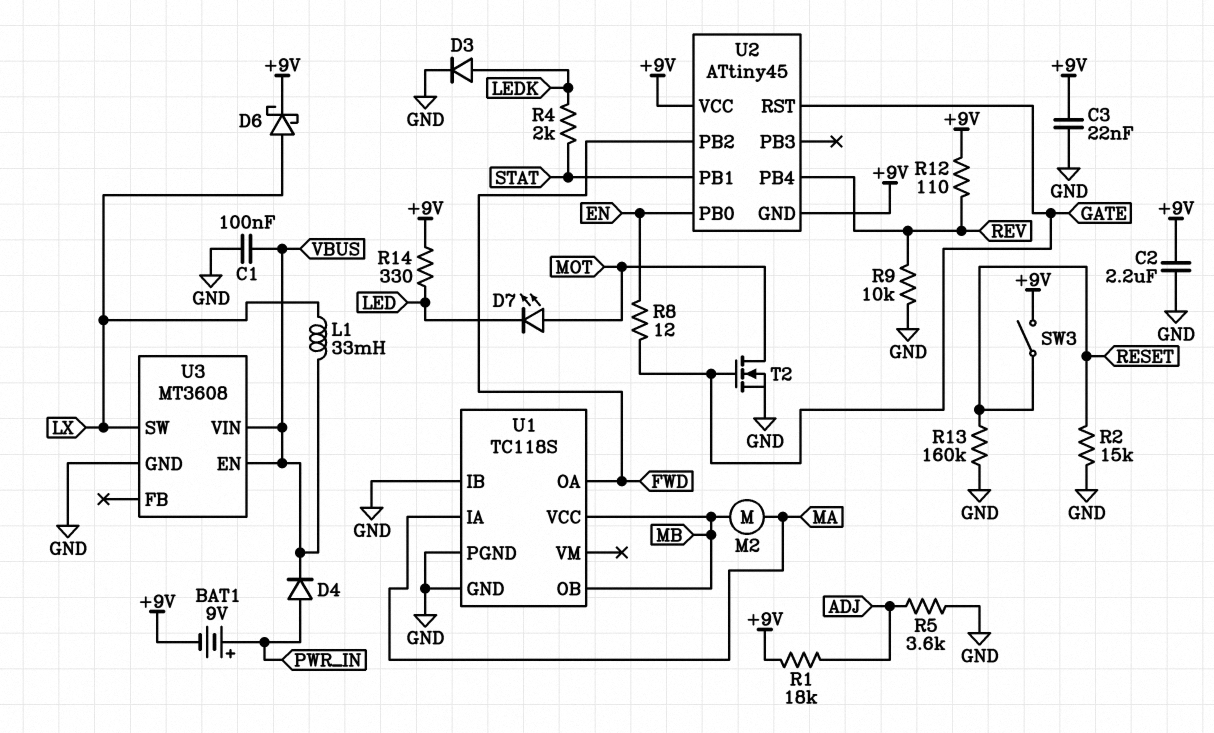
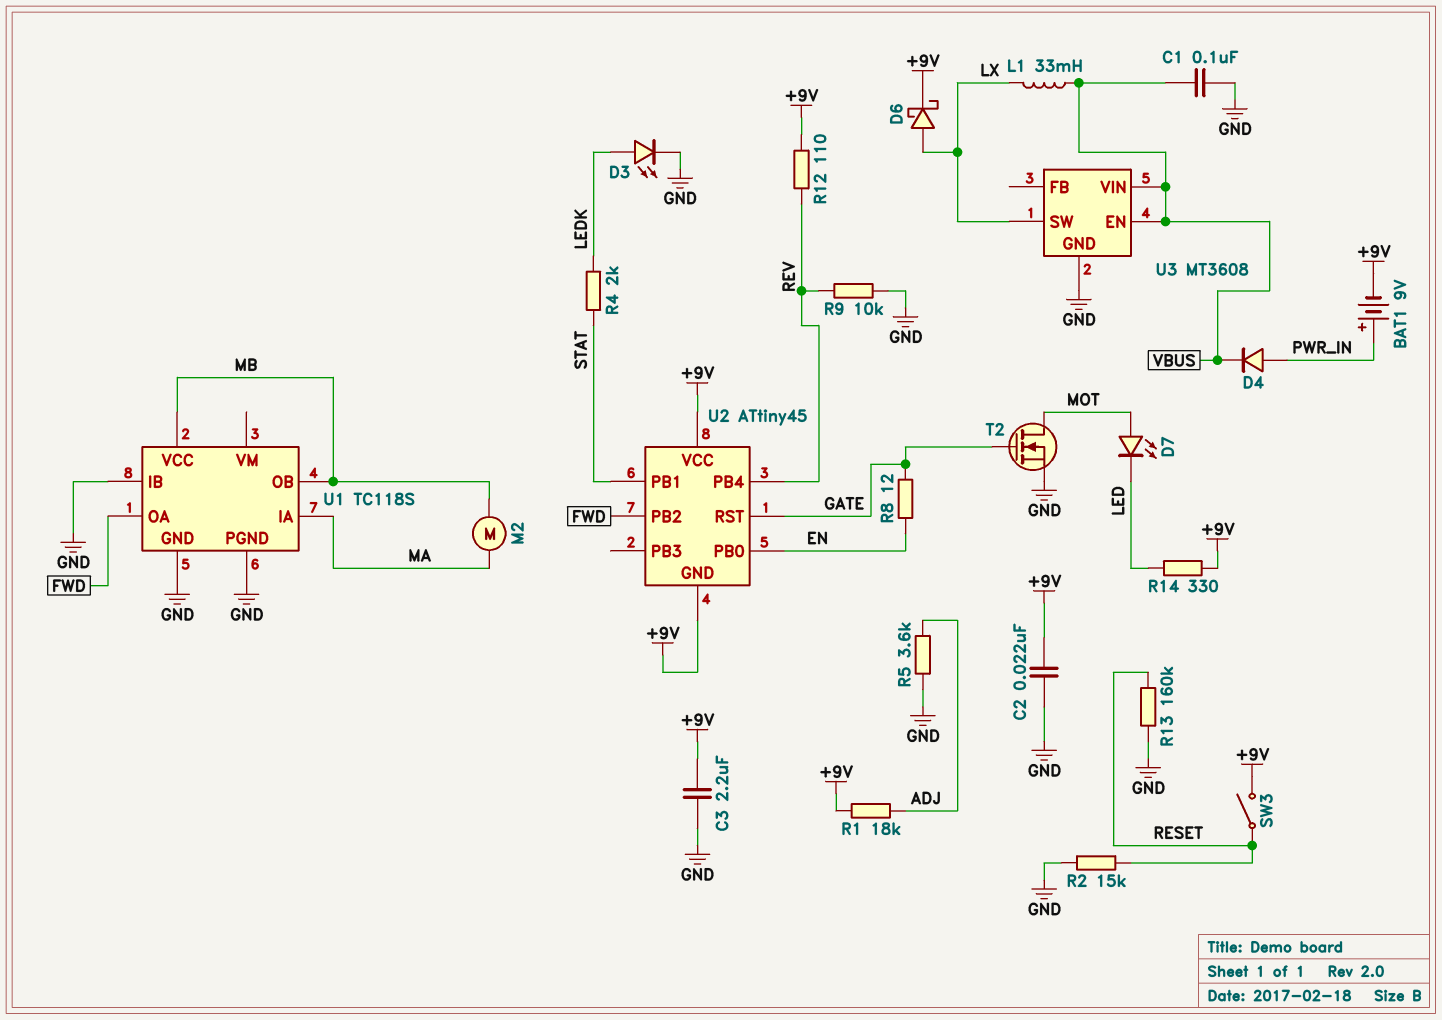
C2: 2.2uF (+9V, GND) -> 22nF (+9V, GND)
C3: 22nF (+9V, GND) -> 2.2uF (+9V, GND)
D3: diode (A LEDK, K GND) -> LED (A LEDK, K GND)

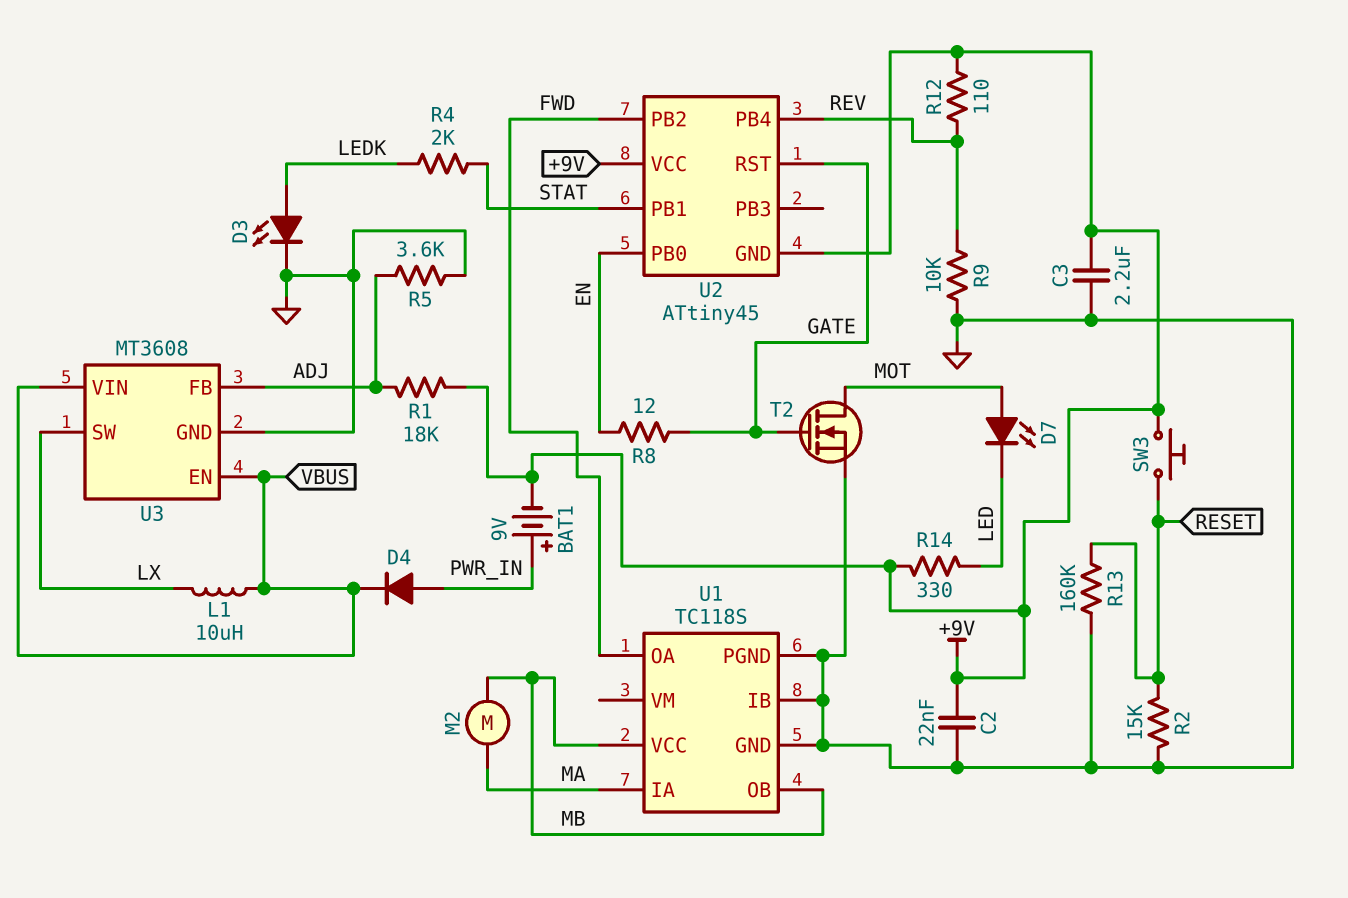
C1: 100nF (GND, VBUS) -> none
D6: schottky (A LX, K +9V) -> none
L1: 33mH (LX, VBUS) -> 10uH (LX, VBUS)
SW3: switch (+9V, RESET) -> button (+9V, RESET)
U3 pin FB: none -> ADJ

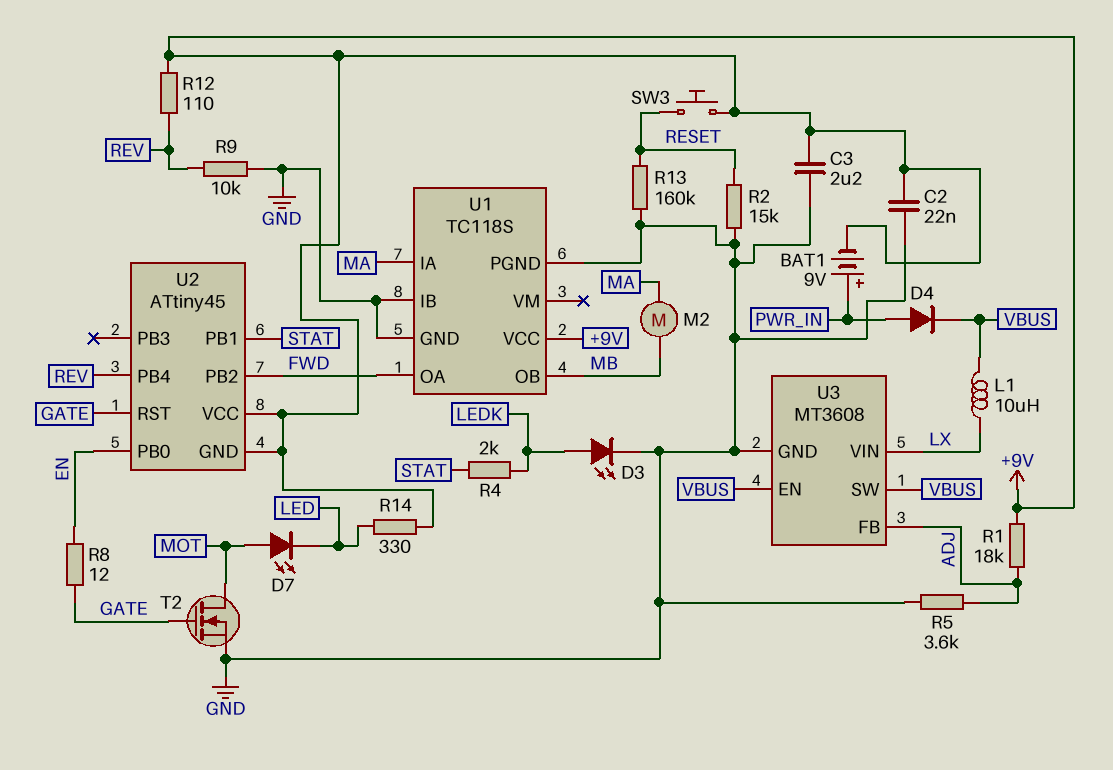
U1 pin VCC: MB -> +9V
U3 pin SW: LX -> VBUS
U3 pin VIN: VBUS -> LX

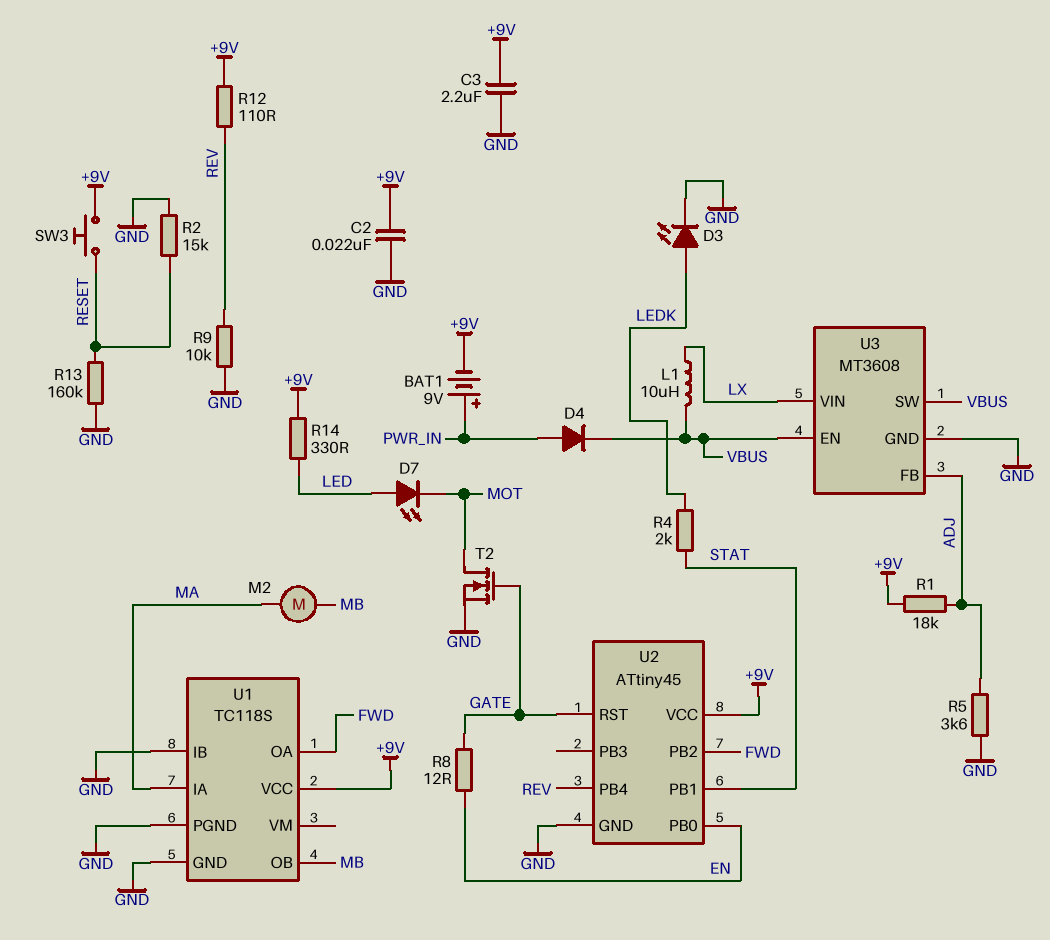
D7: LED (A MOT, K LED) -> LED (A LED, K MOT)
U2 pin GND: +9V -> GND

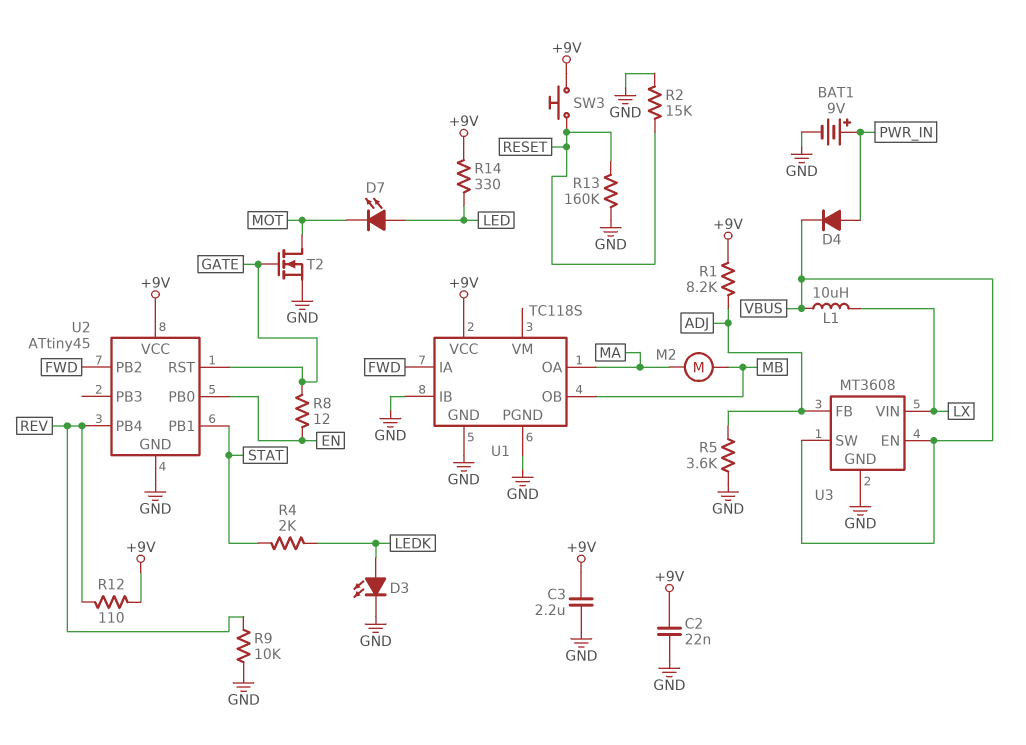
BAT1: 9V (plus PWR_IN, minus +9V) -> 9V (plus PWR_IN, minus GND)
R1: 18k (+9V, ADJ) -> 8.2k (+9V, ADJ)
U1 pin IA: MA -> FWD
U1 pin OA: FWD -> MA

